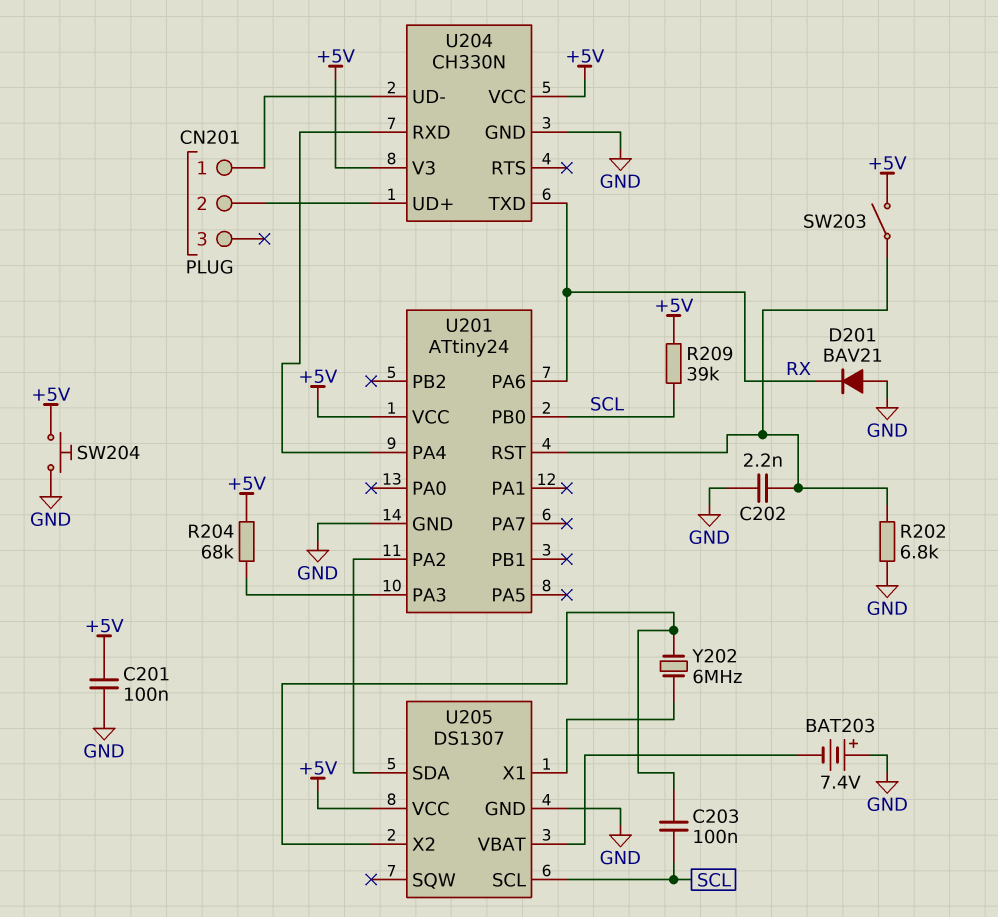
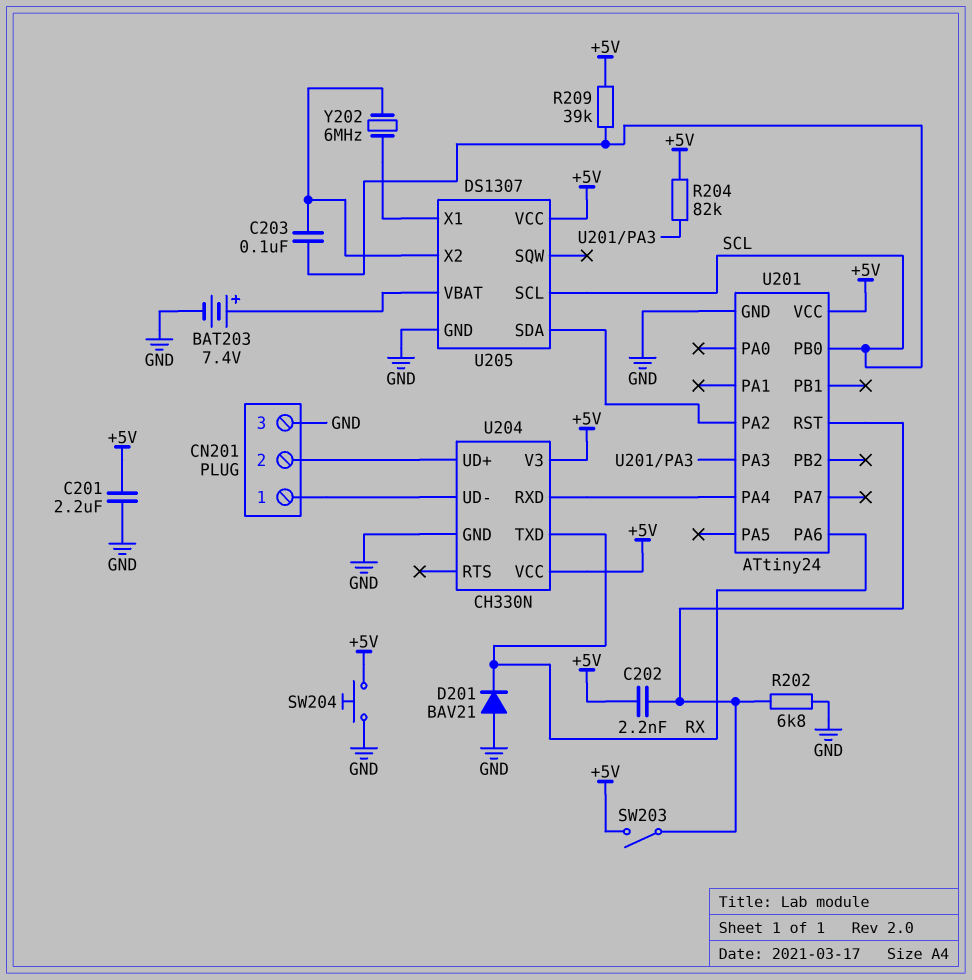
BAT203: 7.4V (plus GND, minus U205/VBAT) -> 7.4V (plus U205/VBAT, minus GND)
C201: 100nF (+5V, GND) -> 2.2uF (+5V, GND)
C202: 2.2nF (GND, U201/RST) -> 2.2nF (+5V, U201/RST)
CN201 pin 3: none -> GND
R204: 68k (+5V, U201/PA3) -> 82k (+5V, U201/PA3)

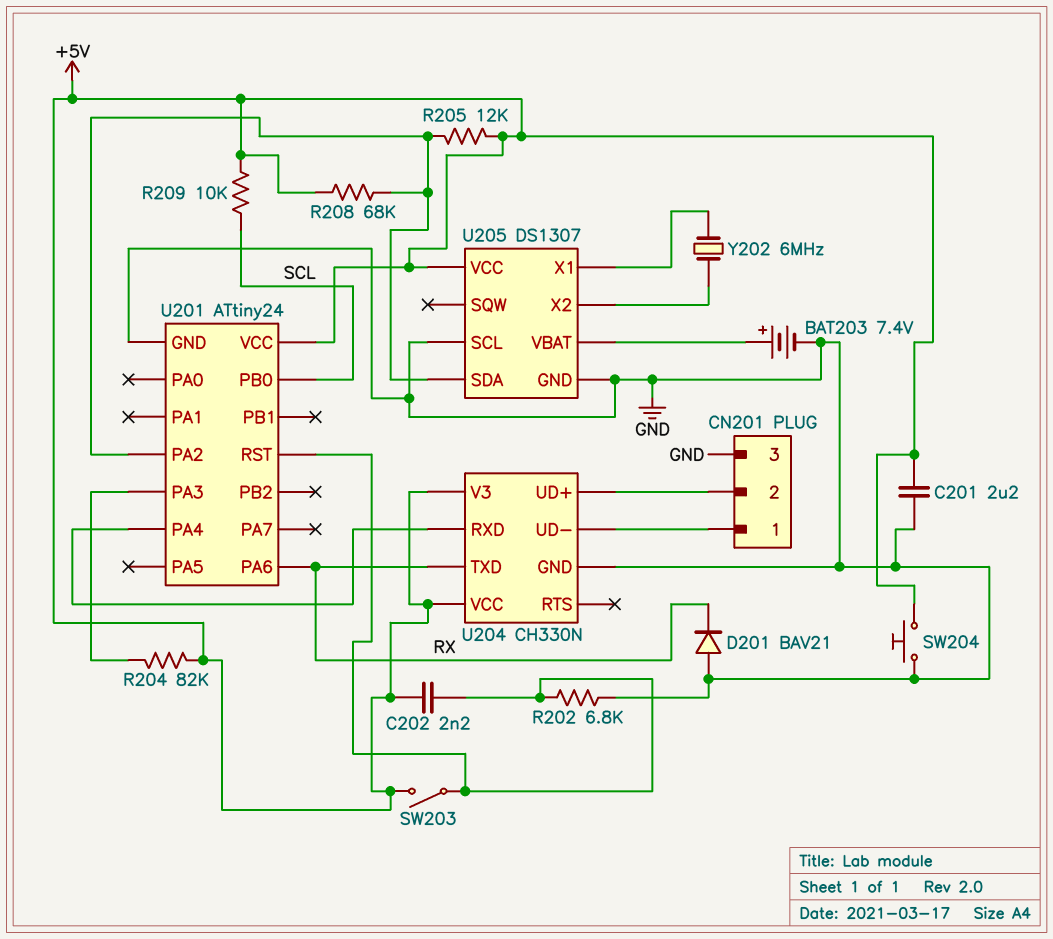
C203: 100nF (SCL, U205/X2) -> none
R205: none -> 12k (+5V, U201/PA2)
R208: none -> 68k (+5V, U201/PA2)
R209: 39k (+5V, SCL) -> 10k (+5V, SCL)
U205 pin SCL: SCL -> GND

